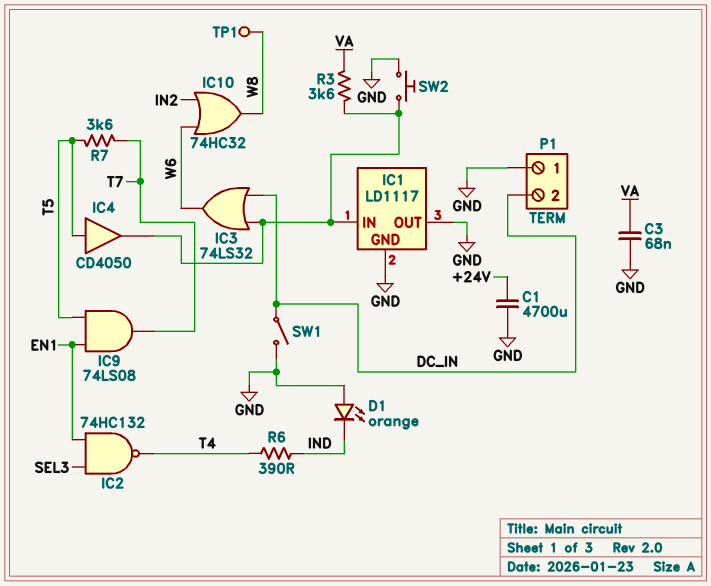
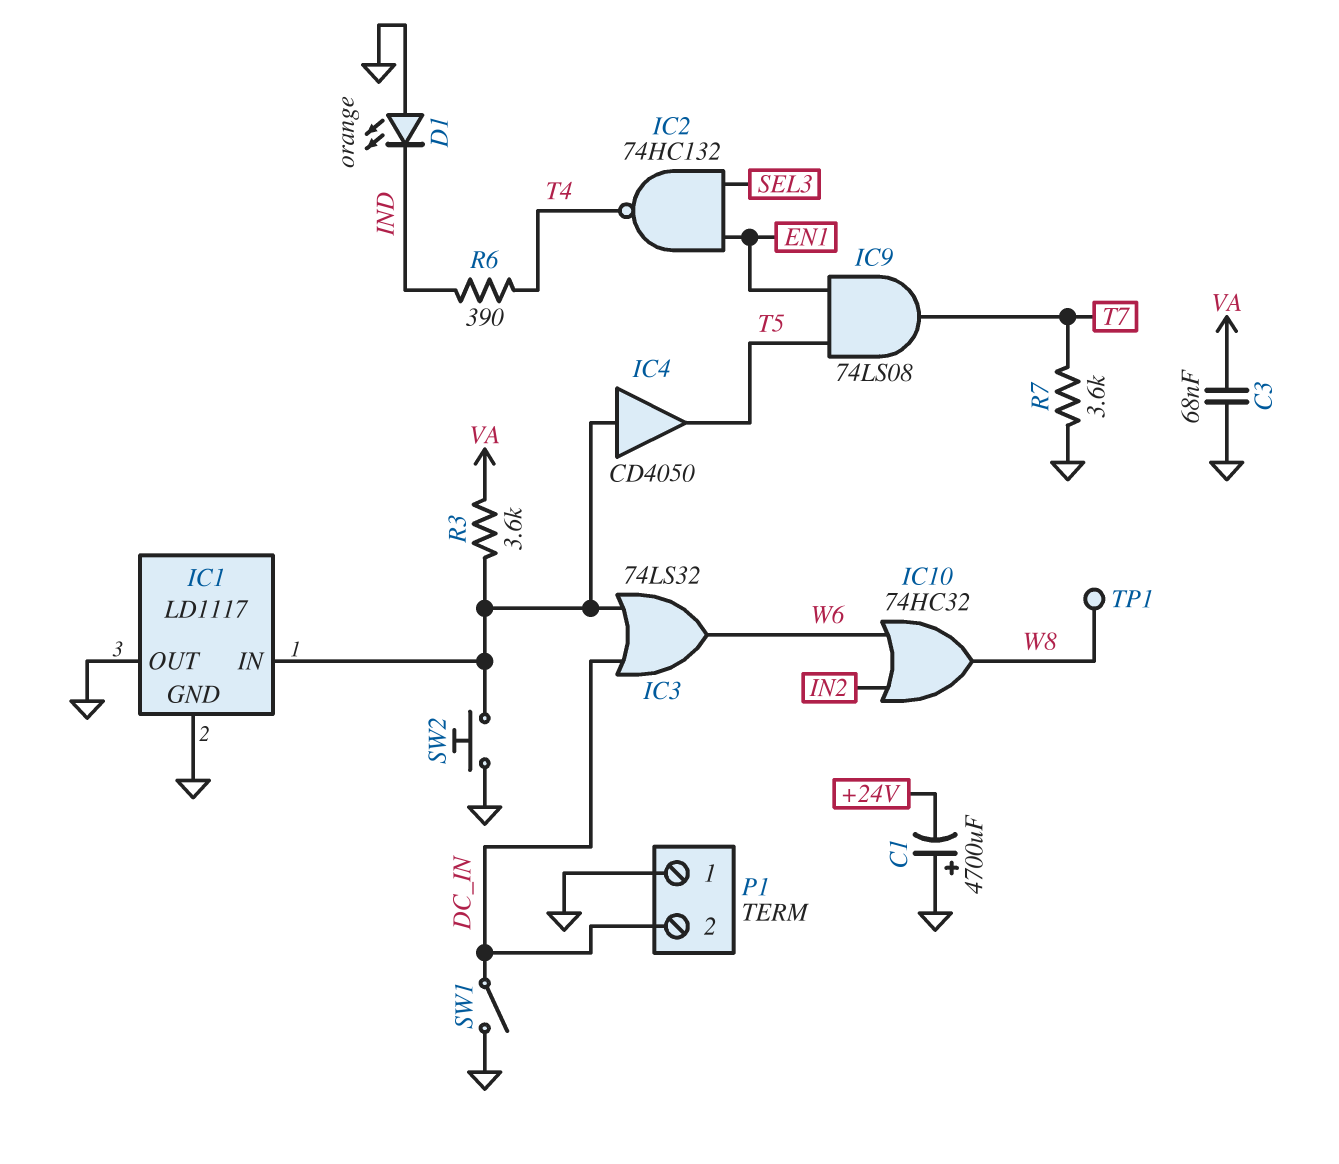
C1: 4700uF (+24V, GND) -> 4700uF (plus GND, minus +24V)
IC4: buffer CD4050 (in T5, out IC1/IN) -> buffer CD4050 (in IC1/IN, out T5)
R7: 3.6k (T5, T7) -> 3.6k (GND, T7)

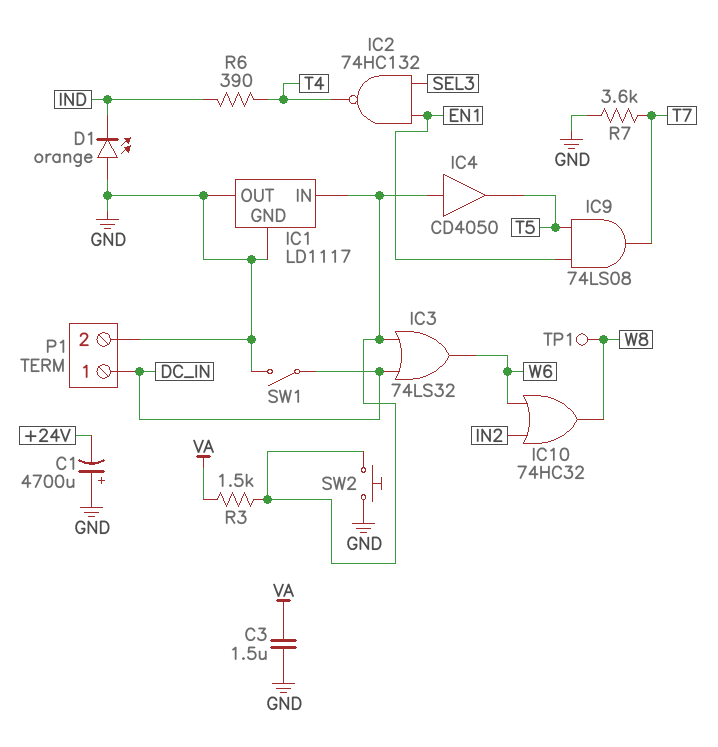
C3: 68nF (GND, VA) -> 1.5uF (GND, VA)
P1 pin 1: GND -> DC_IN
P1 pin 2: DC_IN -> GND
R3: 3.6k (IC1/IN, VA) -> 1.5k (IC1/IN, VA)

